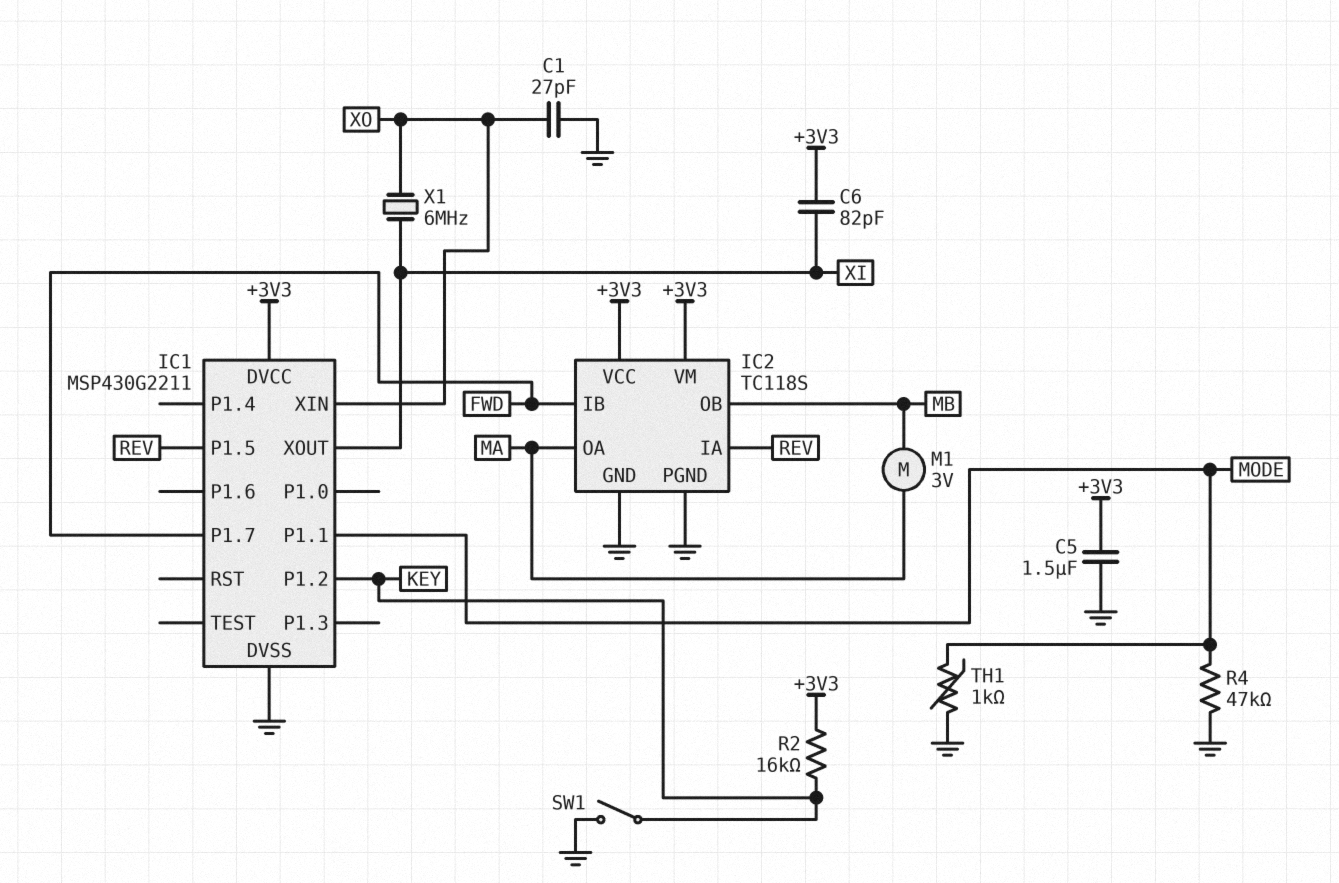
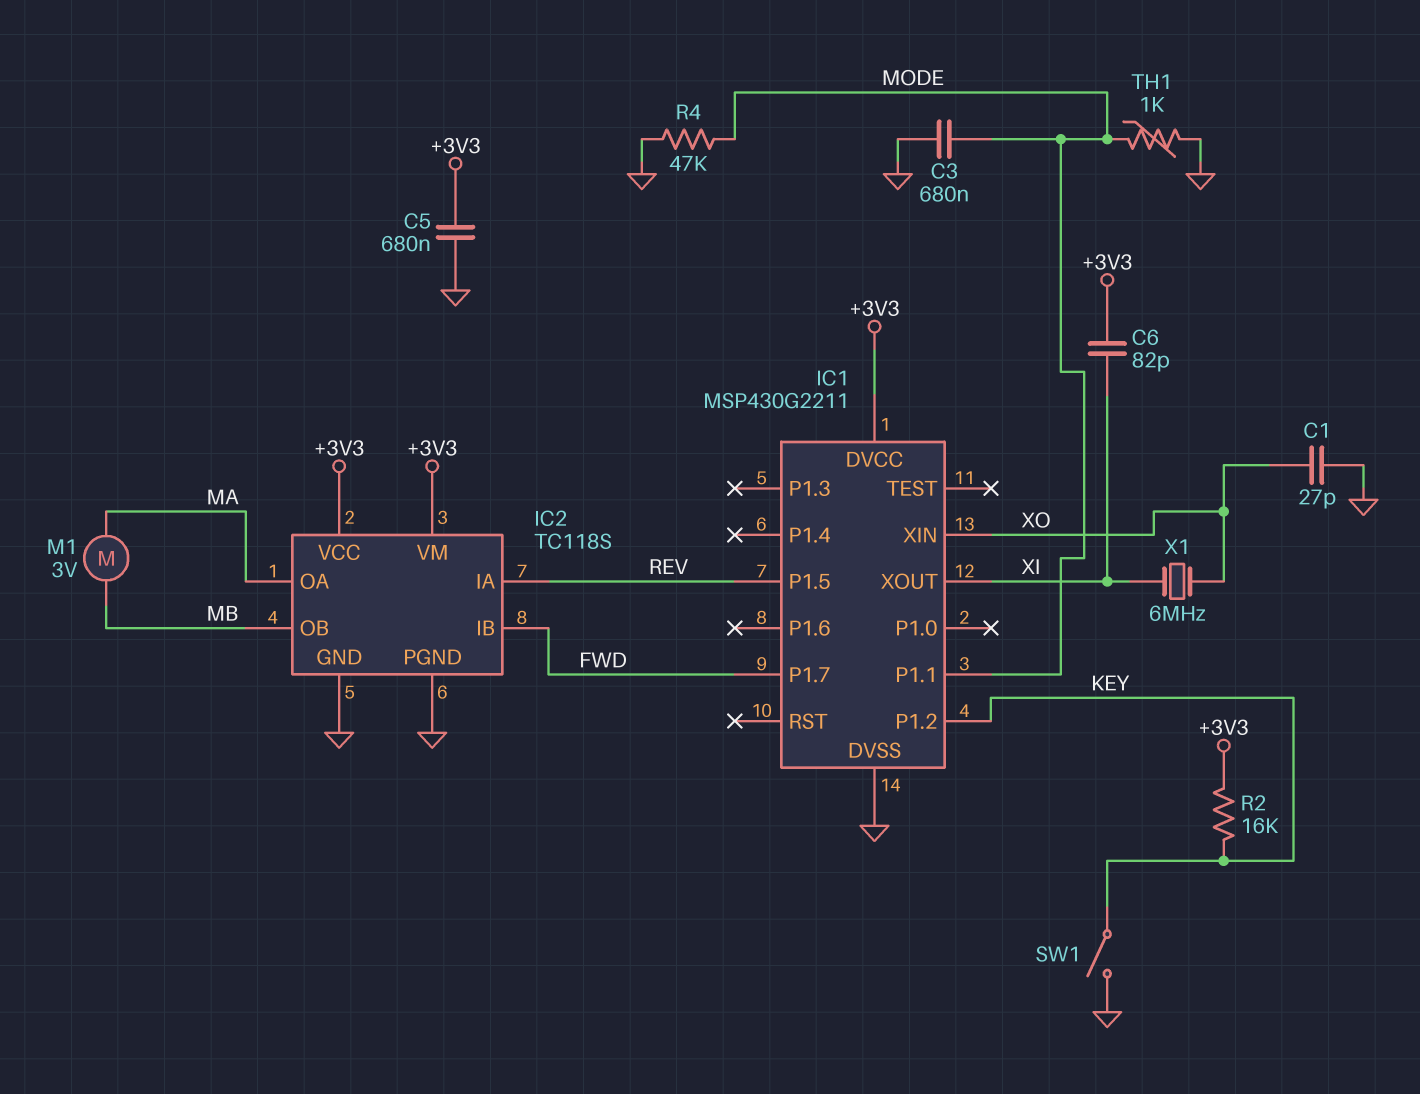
C3: none -> 680nF (GND, MODE)
C5: 1.5uF (+3V3, GND) -> 680nF (+3V3, GND)

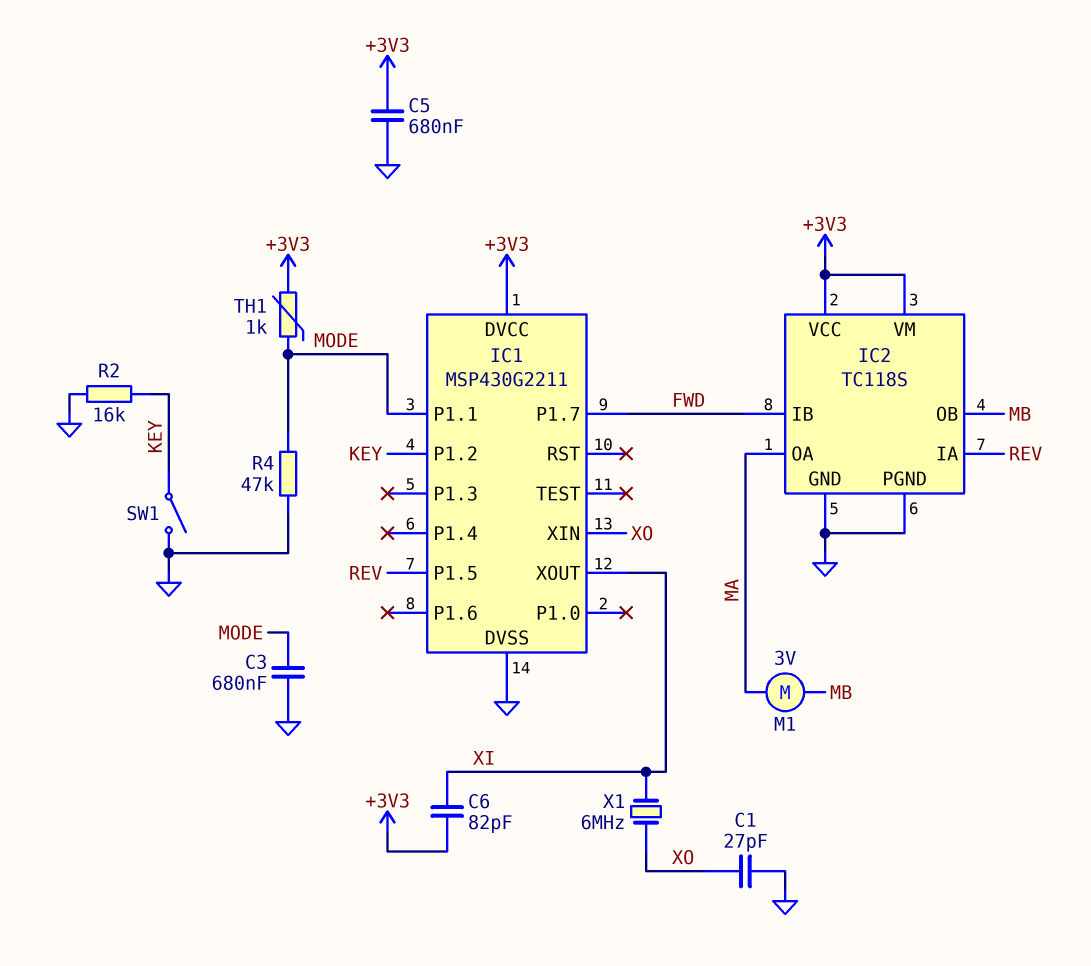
R2: 16k (+3V3, KEY) -> 16k (GND, KEY)
TH1: 1k (GND, MODE) -> 1k (+3V3, MODE)

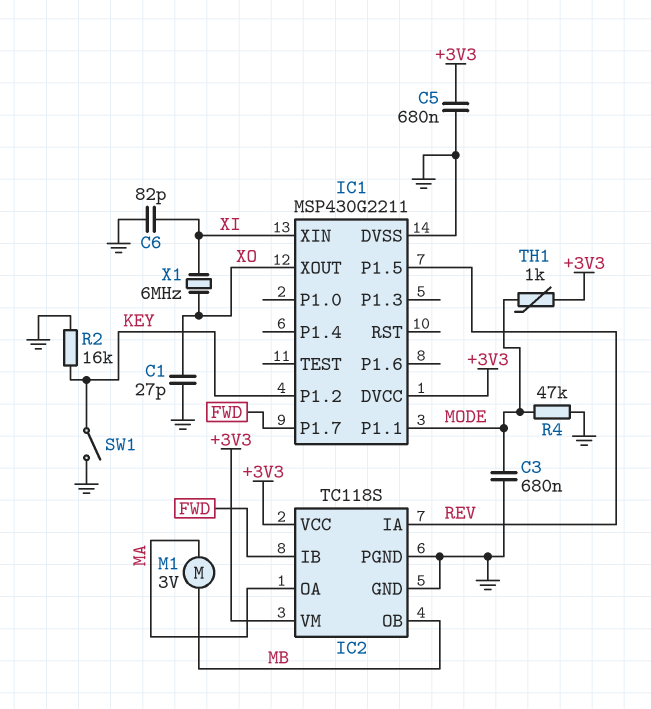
C6: 82pF (+3V3, XI) -> 82pF (GND, XI)
IC1 pin XIN: XO -> XI
IC1 pin XOUT: XI -> XO

